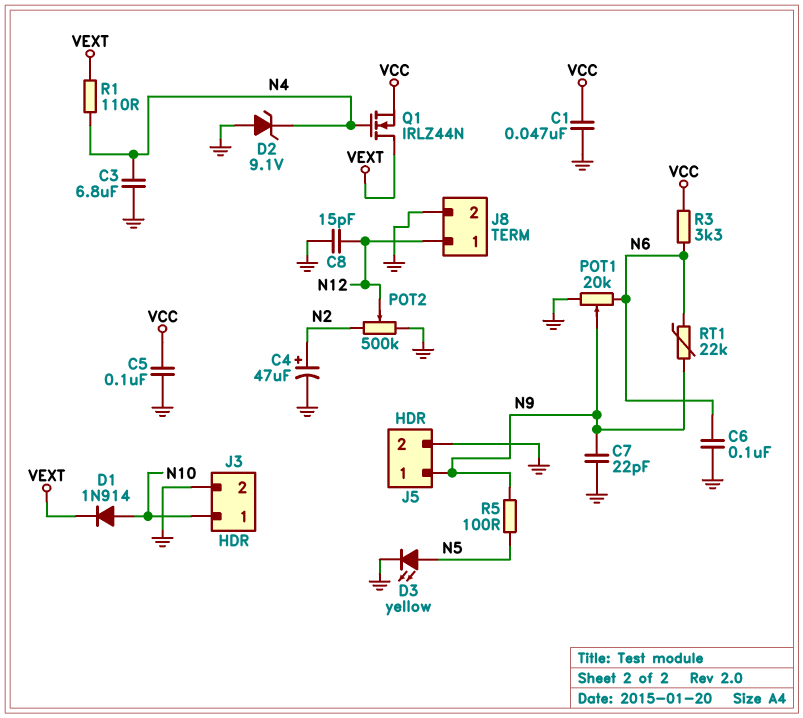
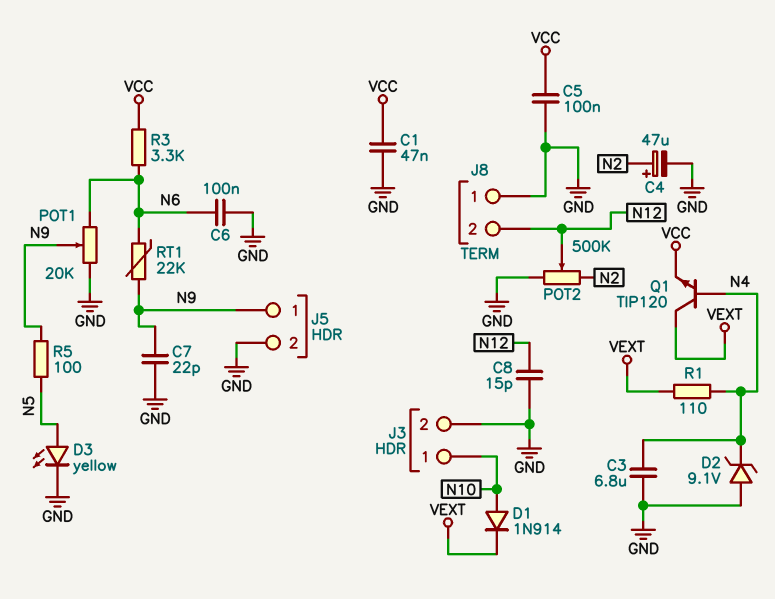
J8 pin 1: N12 -> GND
J8 pin 2: GND -> N12
Q1: NMOS IRLZ44N (G N4, D VEXT, S VCC) -> NPN TIP120 (B N4, C VEXT, E VCC)

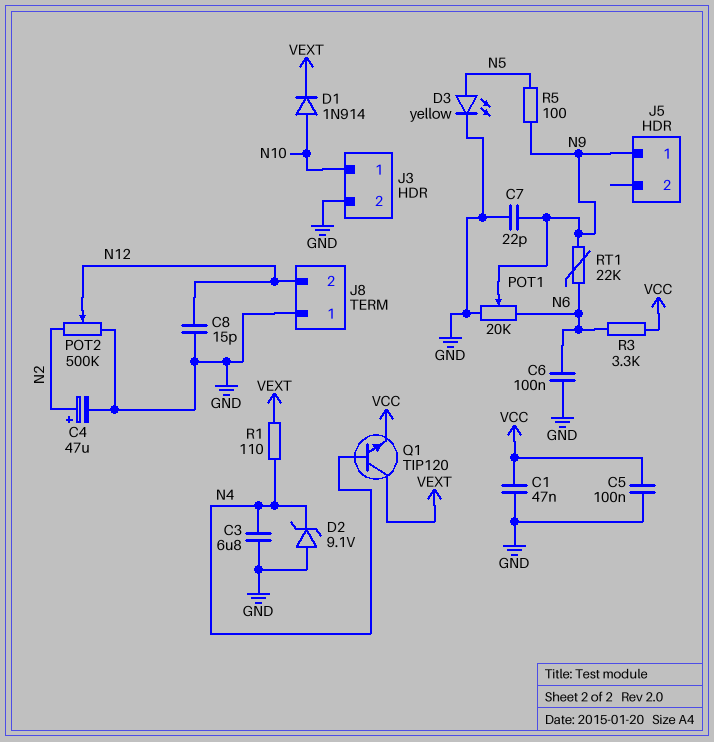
J5 pin 2: GND -> none

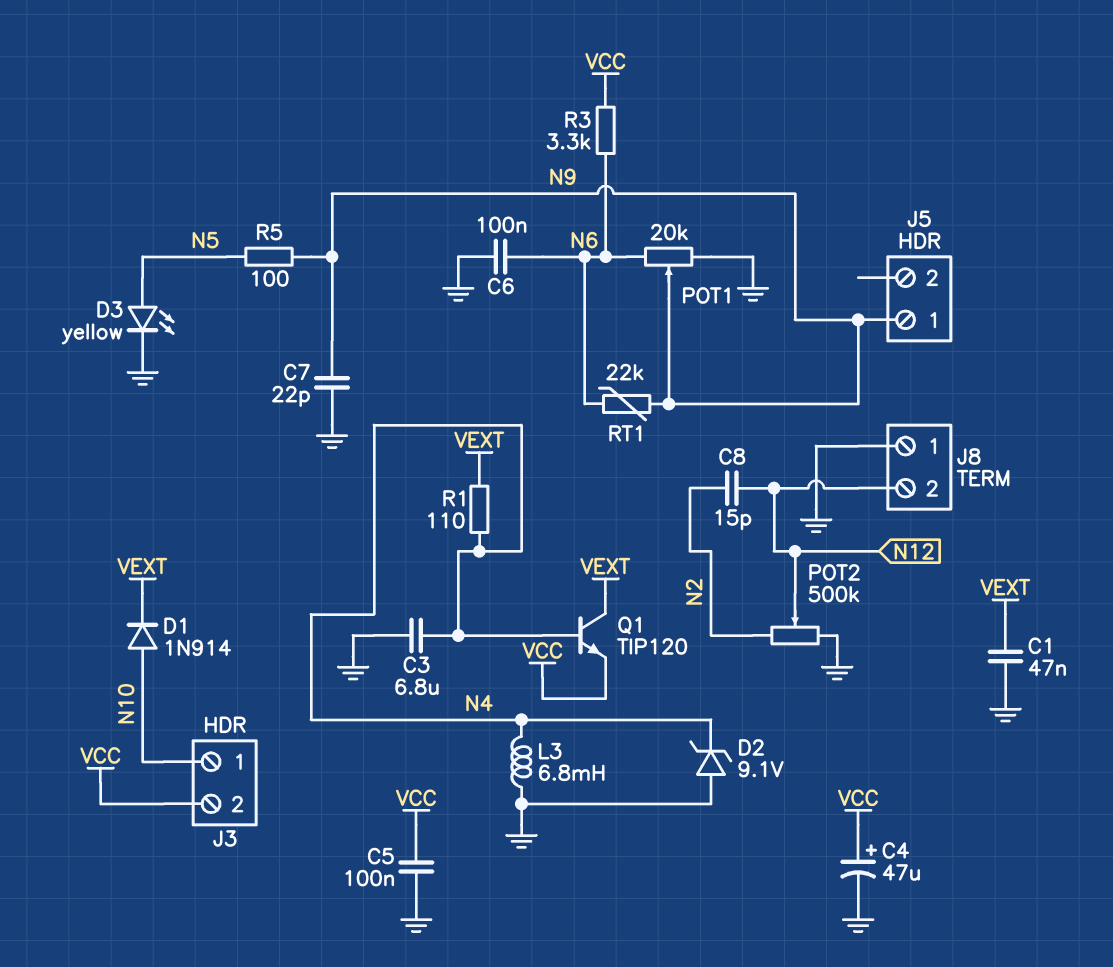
C1: 47nF (GND, VCC) -> 47nF (GND, VEXT)
C4: 47uF (plus N2, minus GND) -> 47uF (plus VCC, minus GND)
C8: 15pF (GND, N12) -> 15pF (N2, N12)
J3 pin 2: GND -> VCC
L3: none -> 6.8mH (GND, N4)

